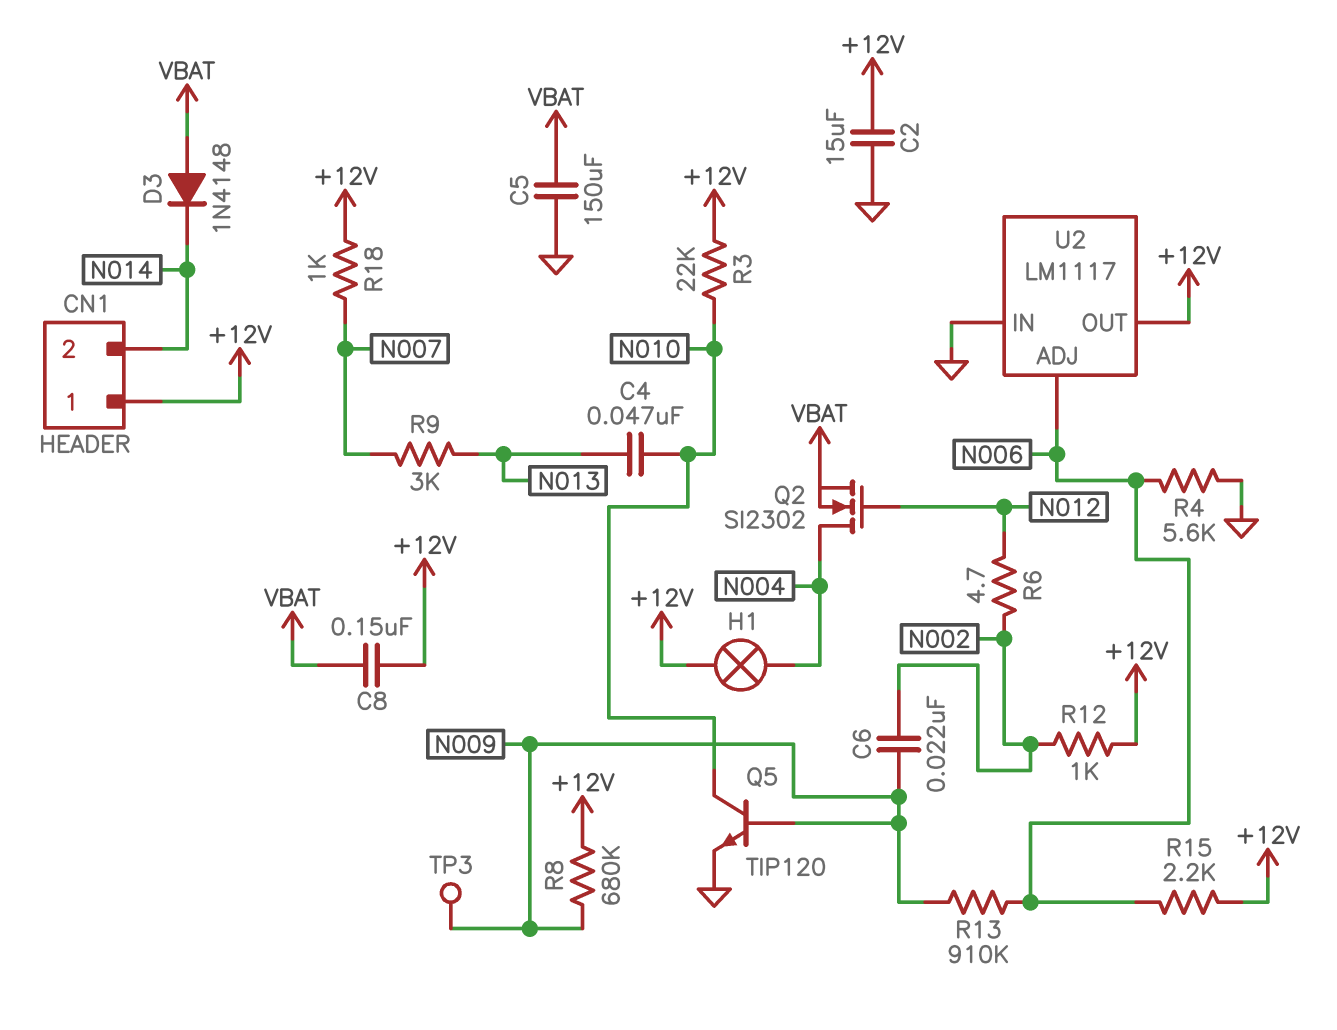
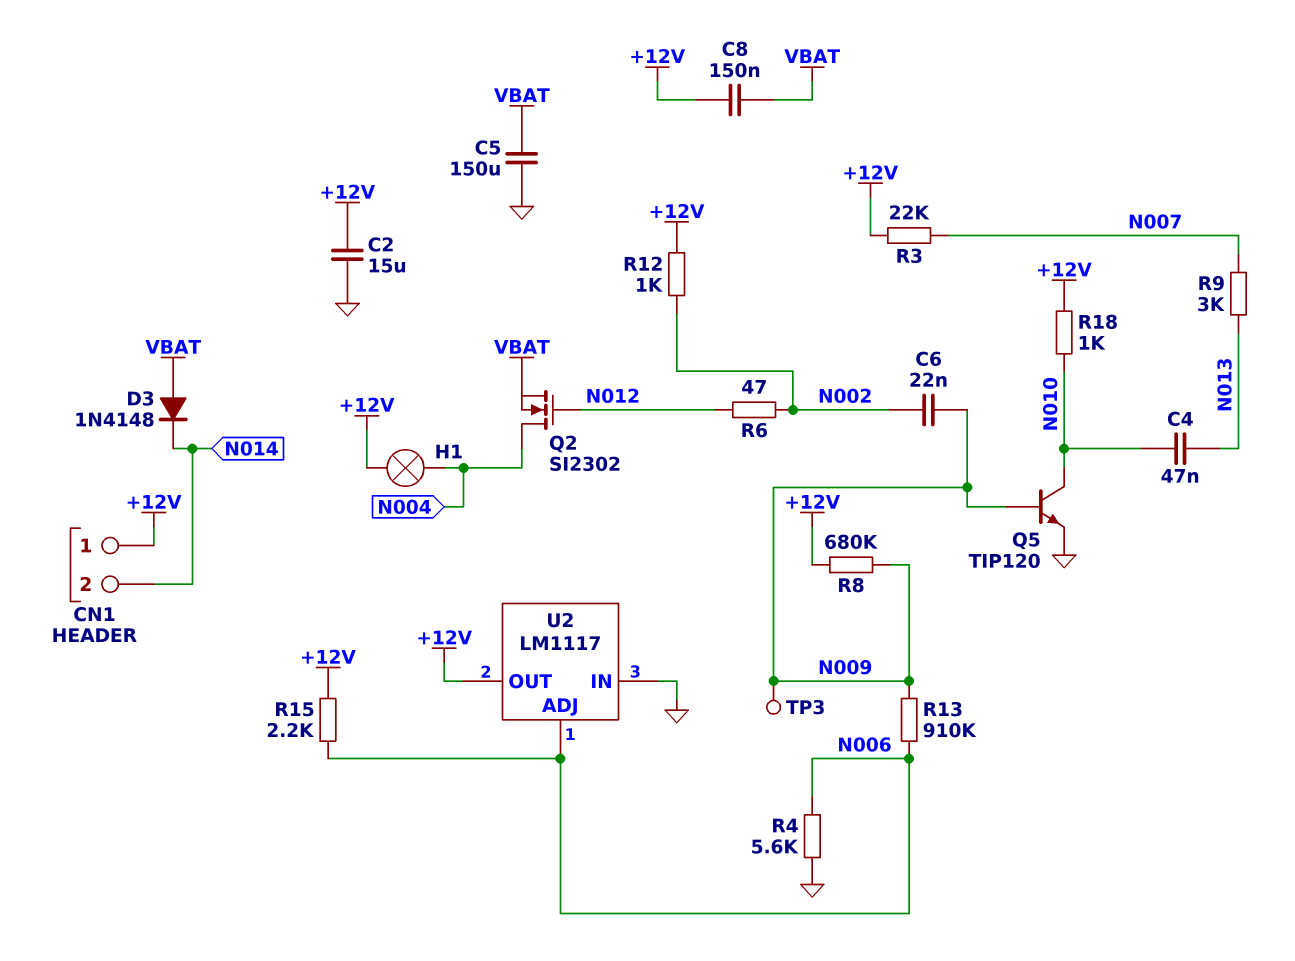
R3: 22k (+12V, N010) -> 22k (+12V, N007)
R6: 4.7 (N002, N012) -> 47 (N002, N012)
R18: 1k (+12V, N007) -> 1k (+12V, N010)

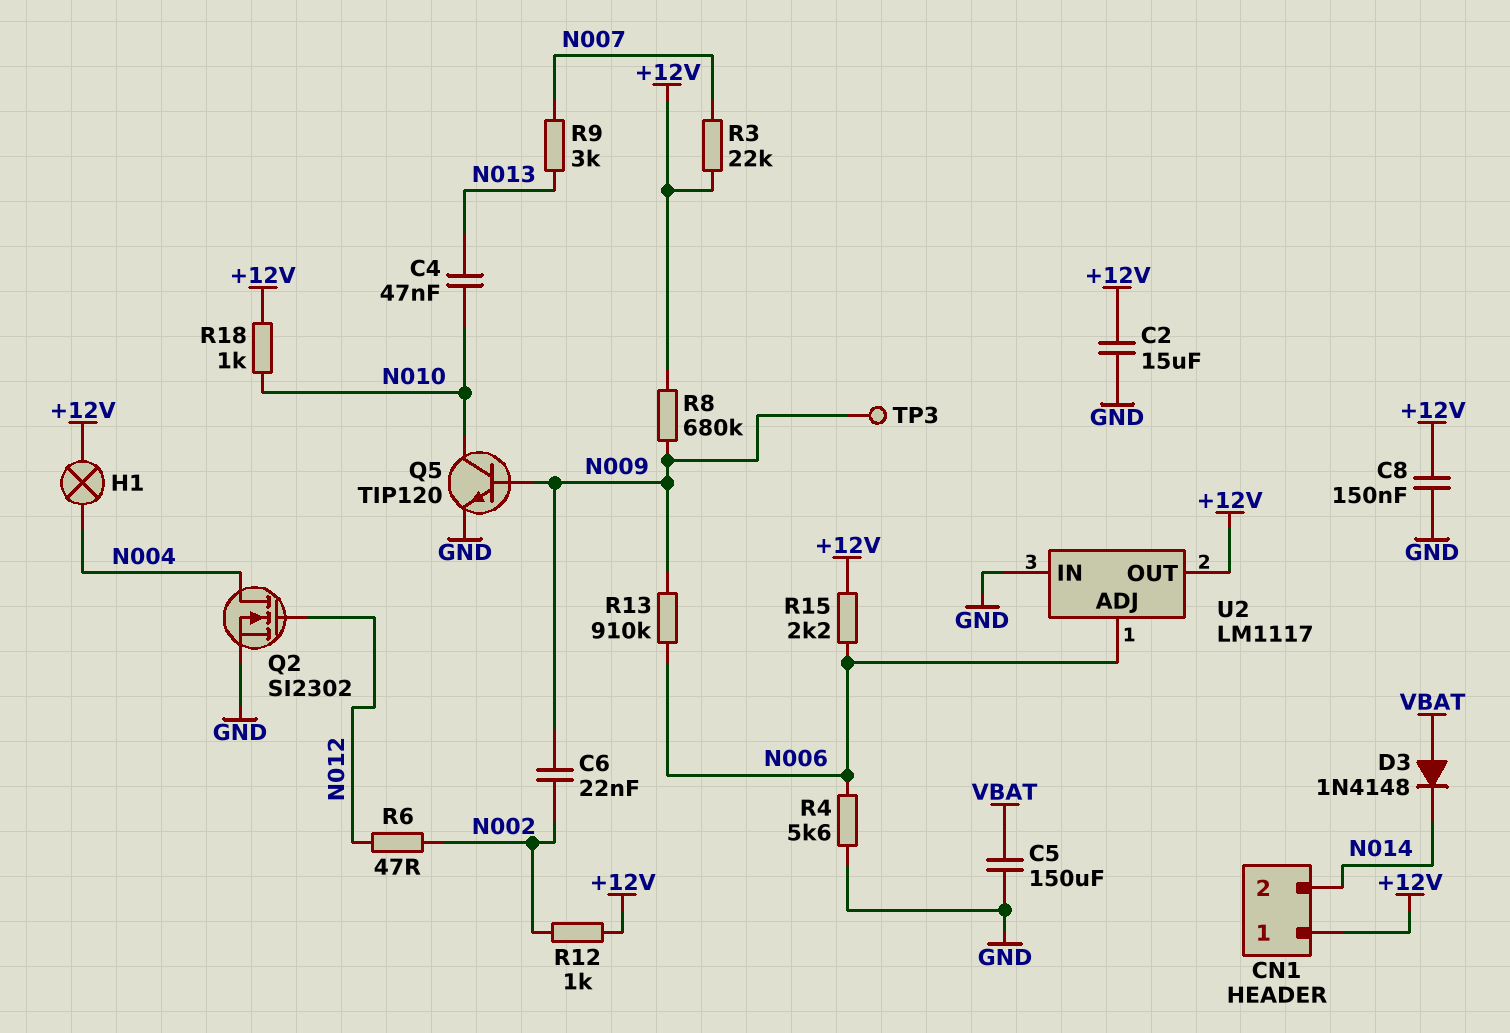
C8: 150nF (+12V, VBAT) -> 150nF (+12V, GND)
Q2: NMOS SI2302 (G N012, D N004, S VBAT) -> NMOS SI2302 (G N012, D N004, S GND)

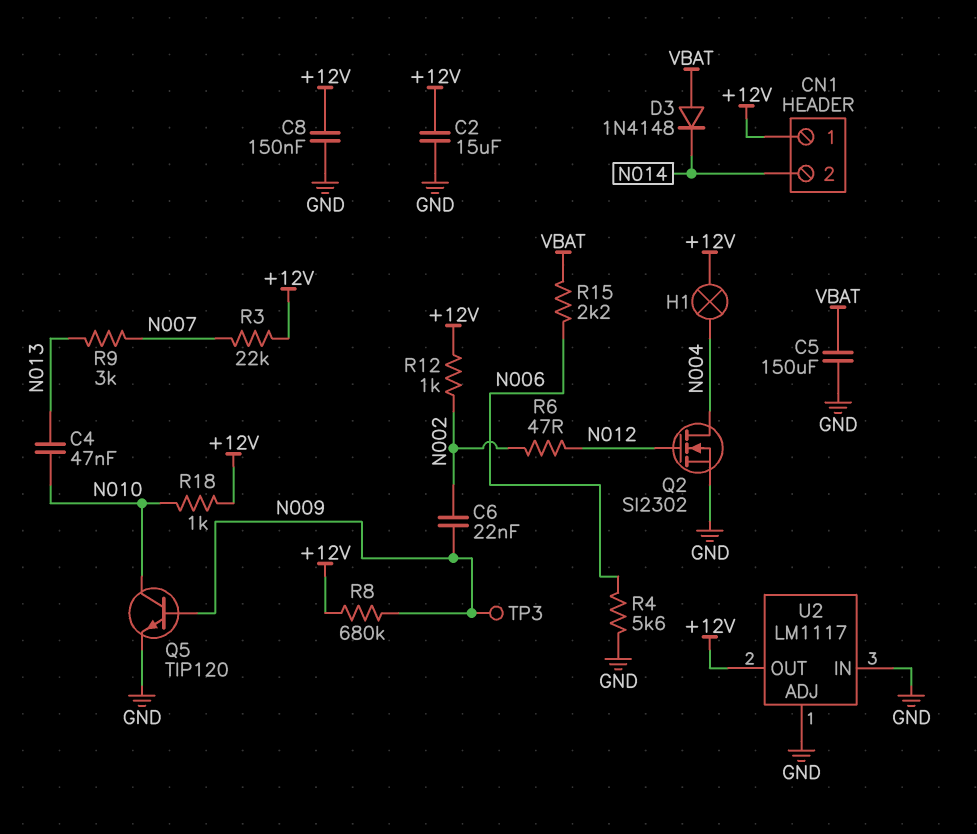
R13: 910k (N006, N009) -> none
R15: 2.2k (+12V, N006) -> 2.2k (N006, VBAT)
U2 pin ADJ: N006 -> GND

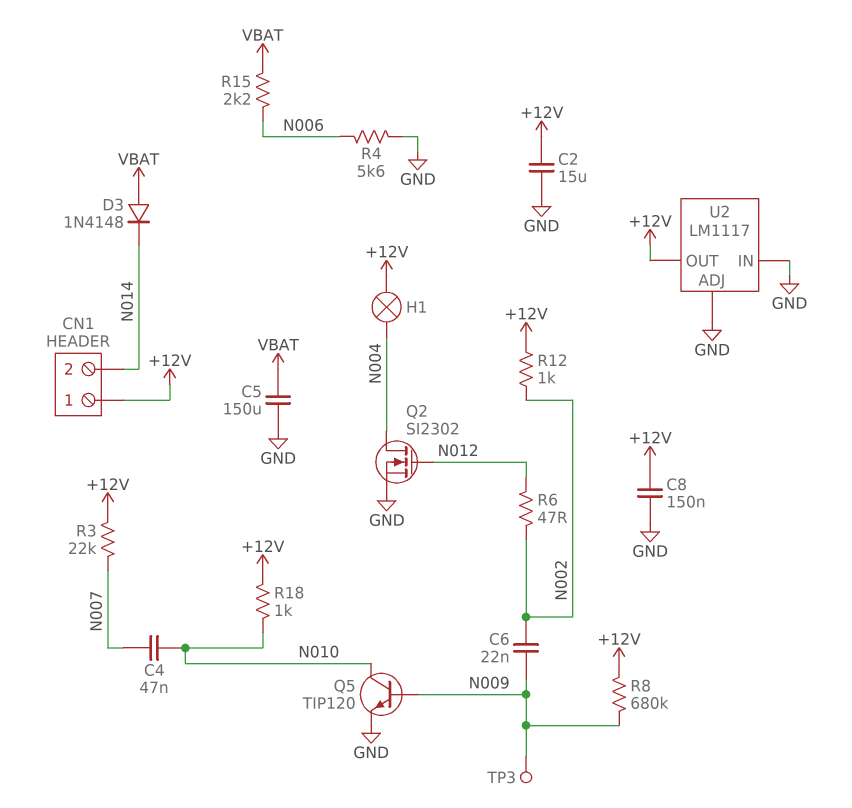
C4: 47nF (N010, N013) -> 47nF (N007, N010)
R9: 3k (N007, N013) -> none

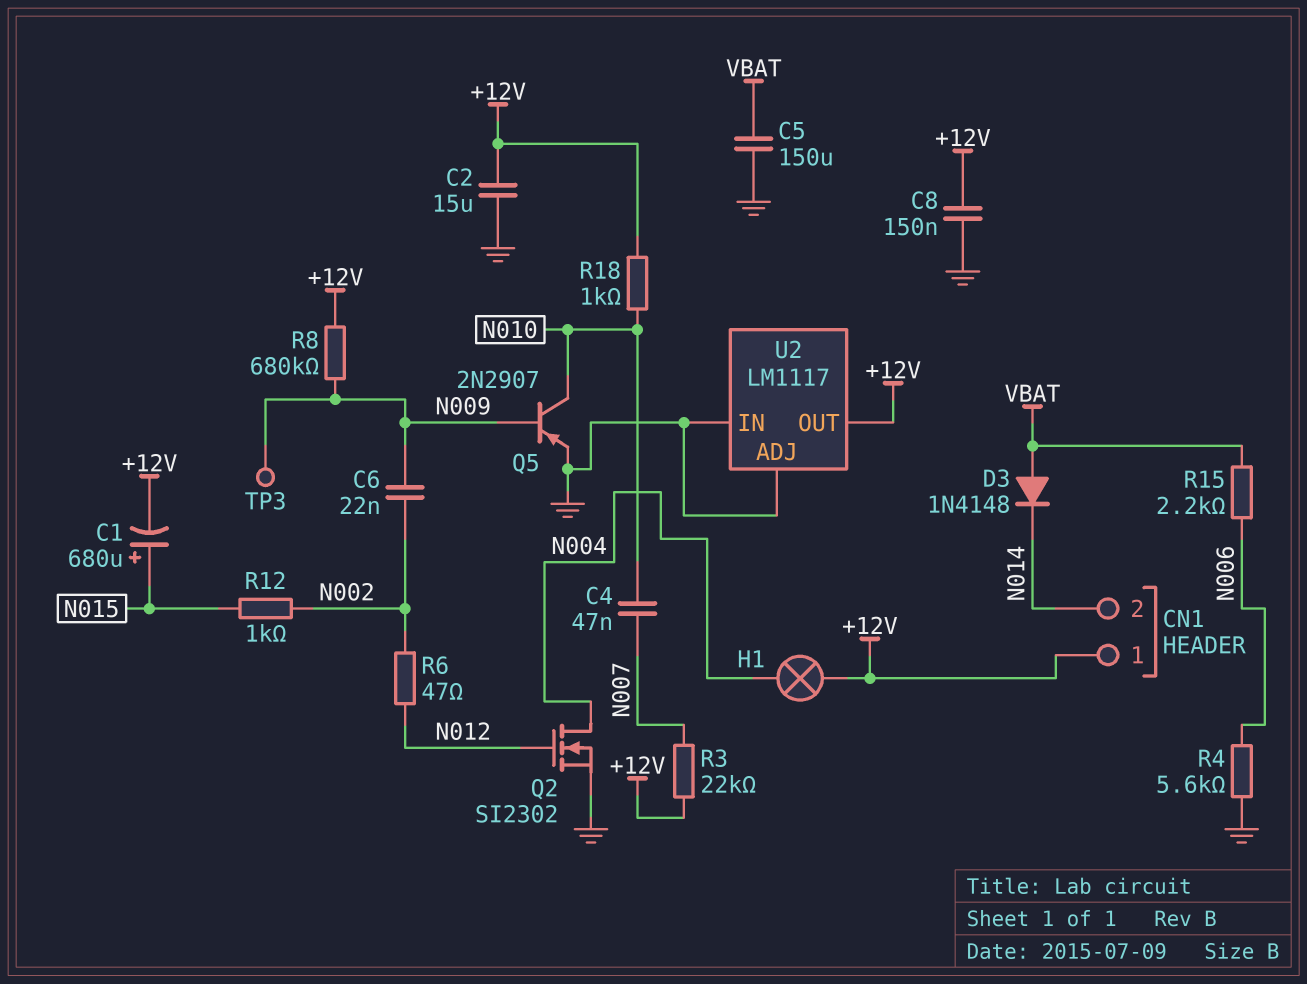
C1: none -> 680uF (plus N015, minus +12V)
Q5: NPN TIP120 (B N009, C N010, E GND) -> PNP 2N2907 (B N009, C N010, E GND)
R12: 1k (+12V, N002) -> 1k (N002, N015)

